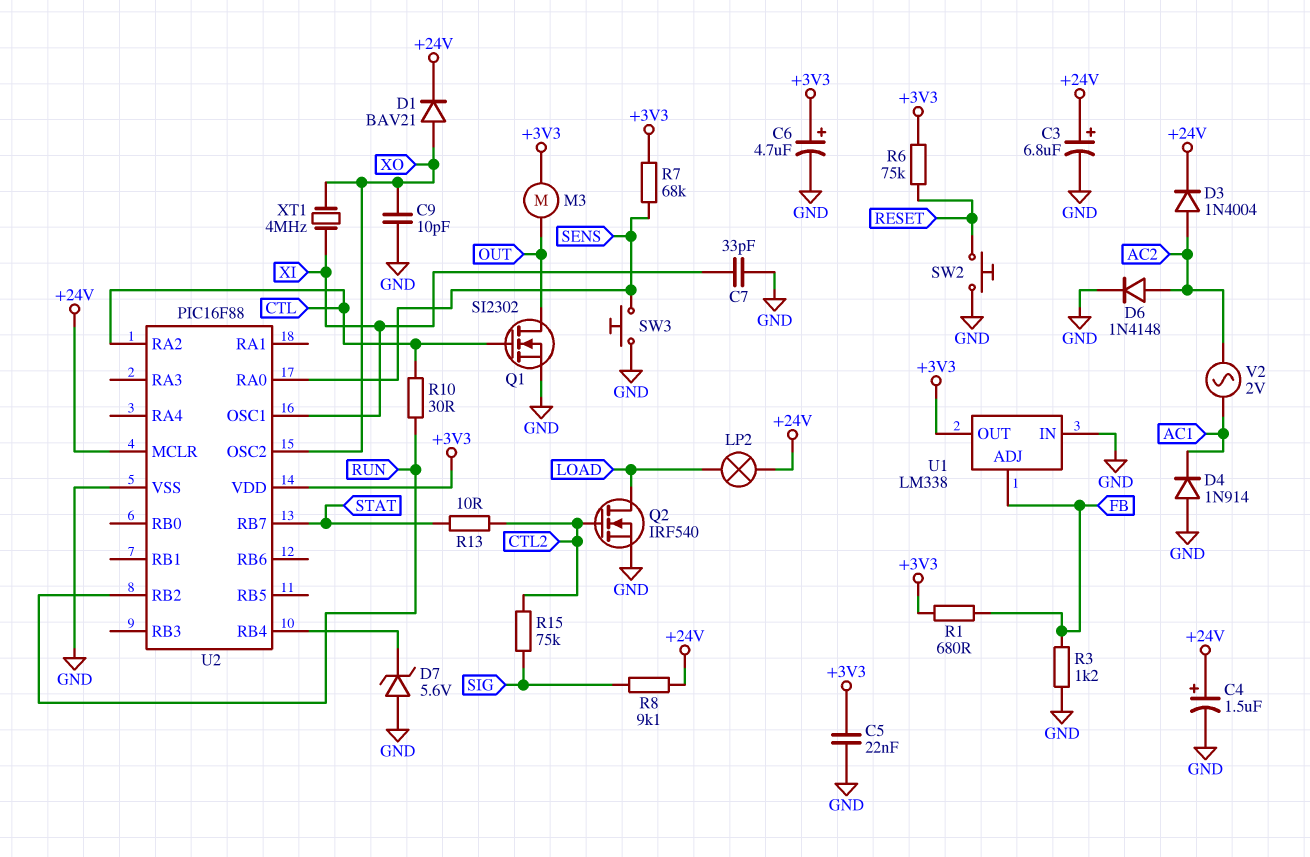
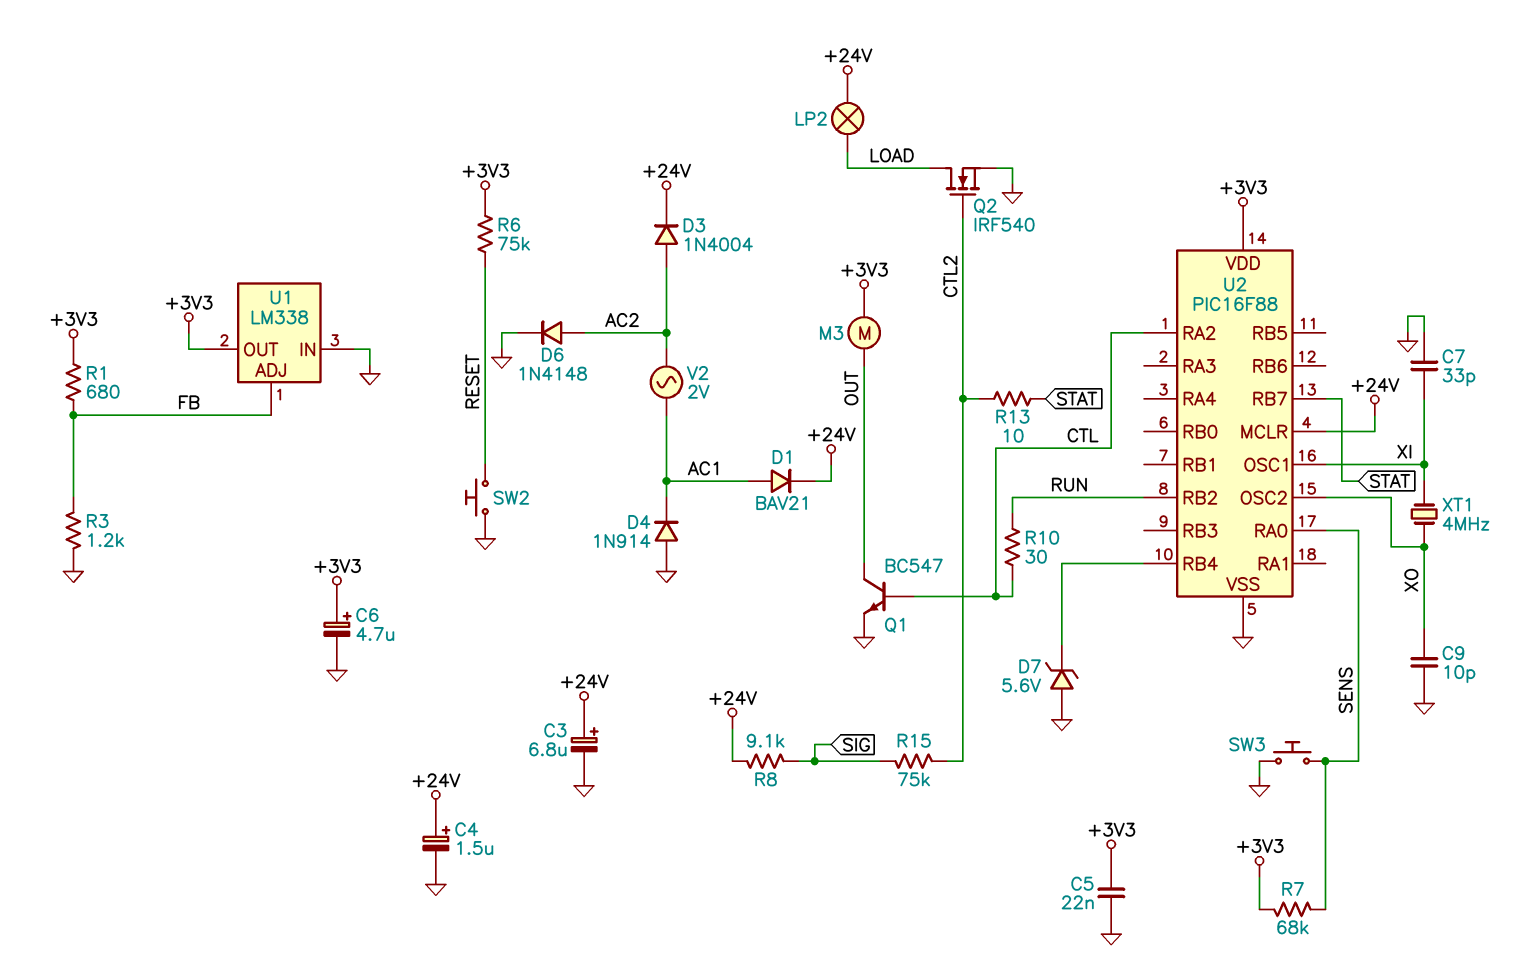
D1: diode BAV21 (A XO, K +24V) -> diode BAV21 (A AC1, K +24V)
Q1: NMOS SI2302 (G CTL, D OUT, S GND) -> NPN BC547 (B CTL, C OUT, E GND)

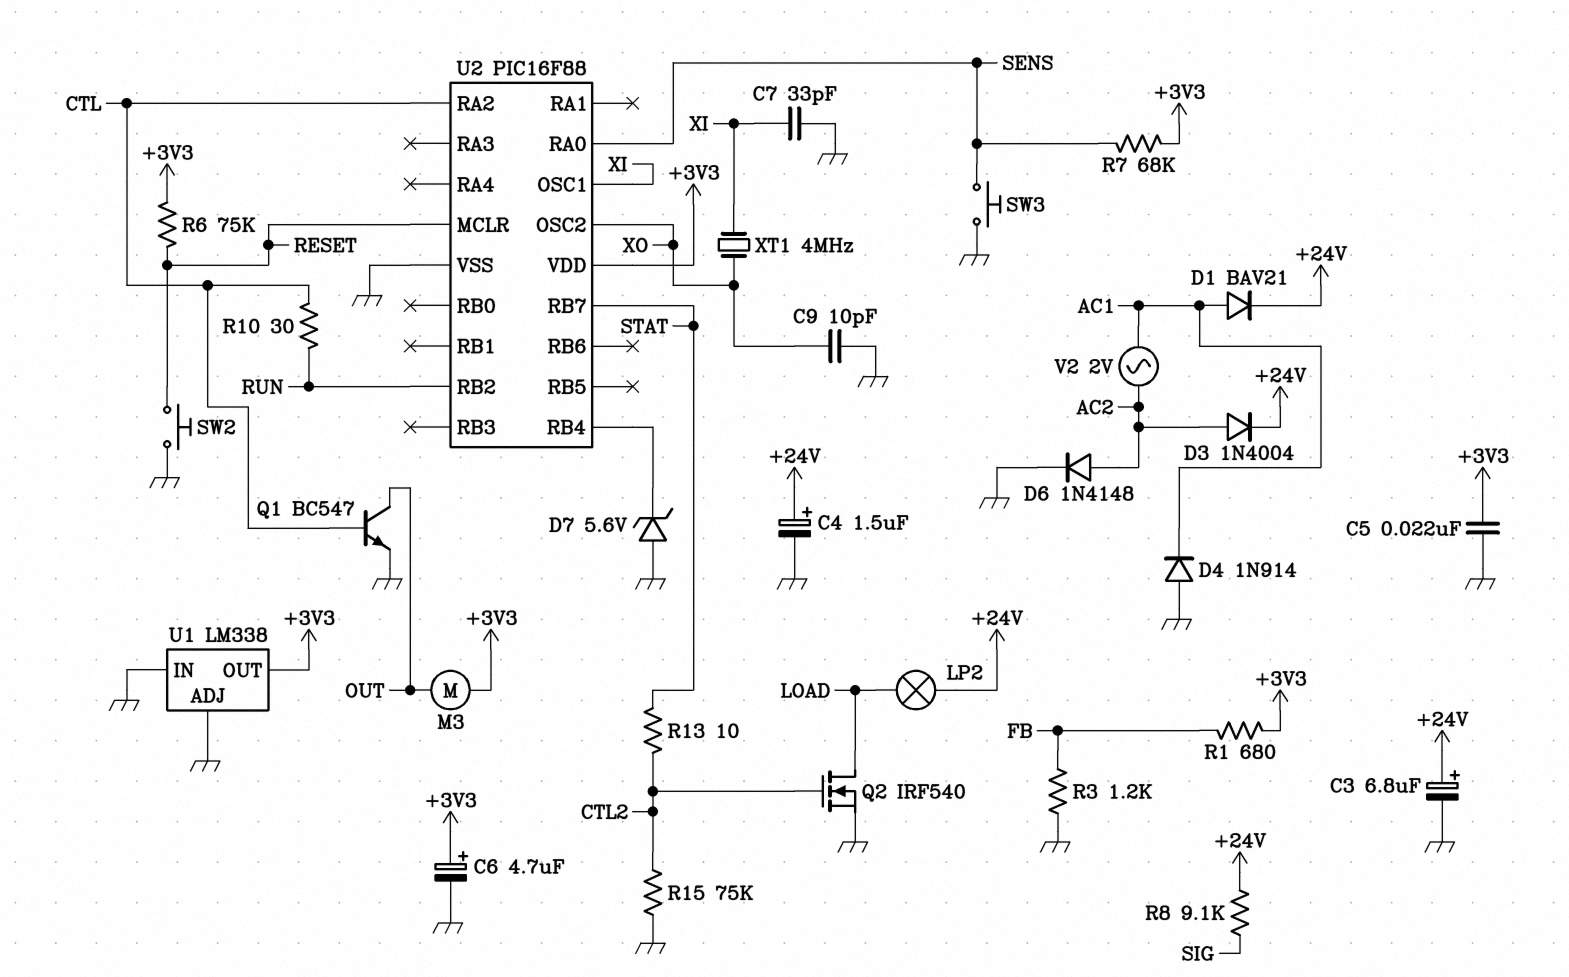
R15: 75k (CTL2, SIG) -> 75k (CTL2, GND)
U1 pin ADJ: FB -> GND
U2 pin MCLR: +24V -> RESET

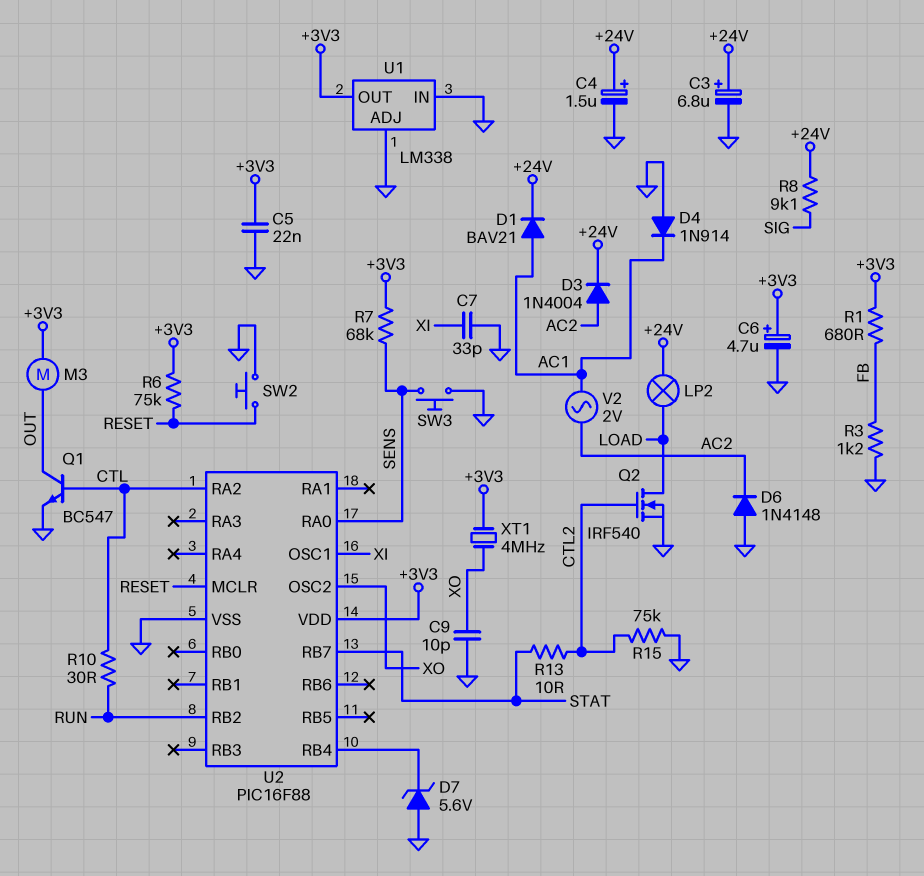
D6: diode 1N4148 (A AC2, K GND) -> diode 1N4148 (A GND, K AC2)
XT1: 4MHz (XI, XO) -> 4MHz (+3V3, XO)

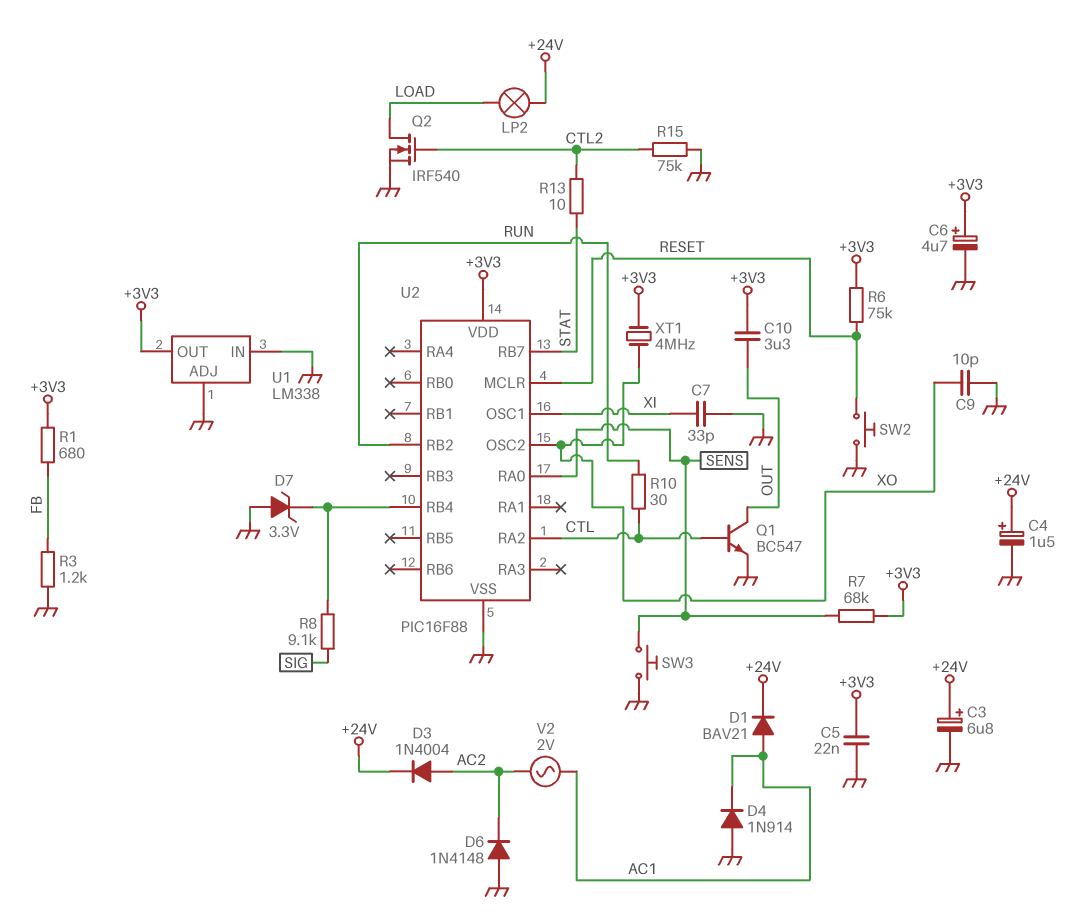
C10: none -> 3.3uF (+3V3, OUT)
D7: zener 5.6V (A GND, K U2/RB4) -> zener 3.3V (A GND, K U2/RB4)
M3: motor (+3V3, OUT) -> none
R8: 9.1k (+24V, SIG) -> 9.1k (SIG, U2/RB4)

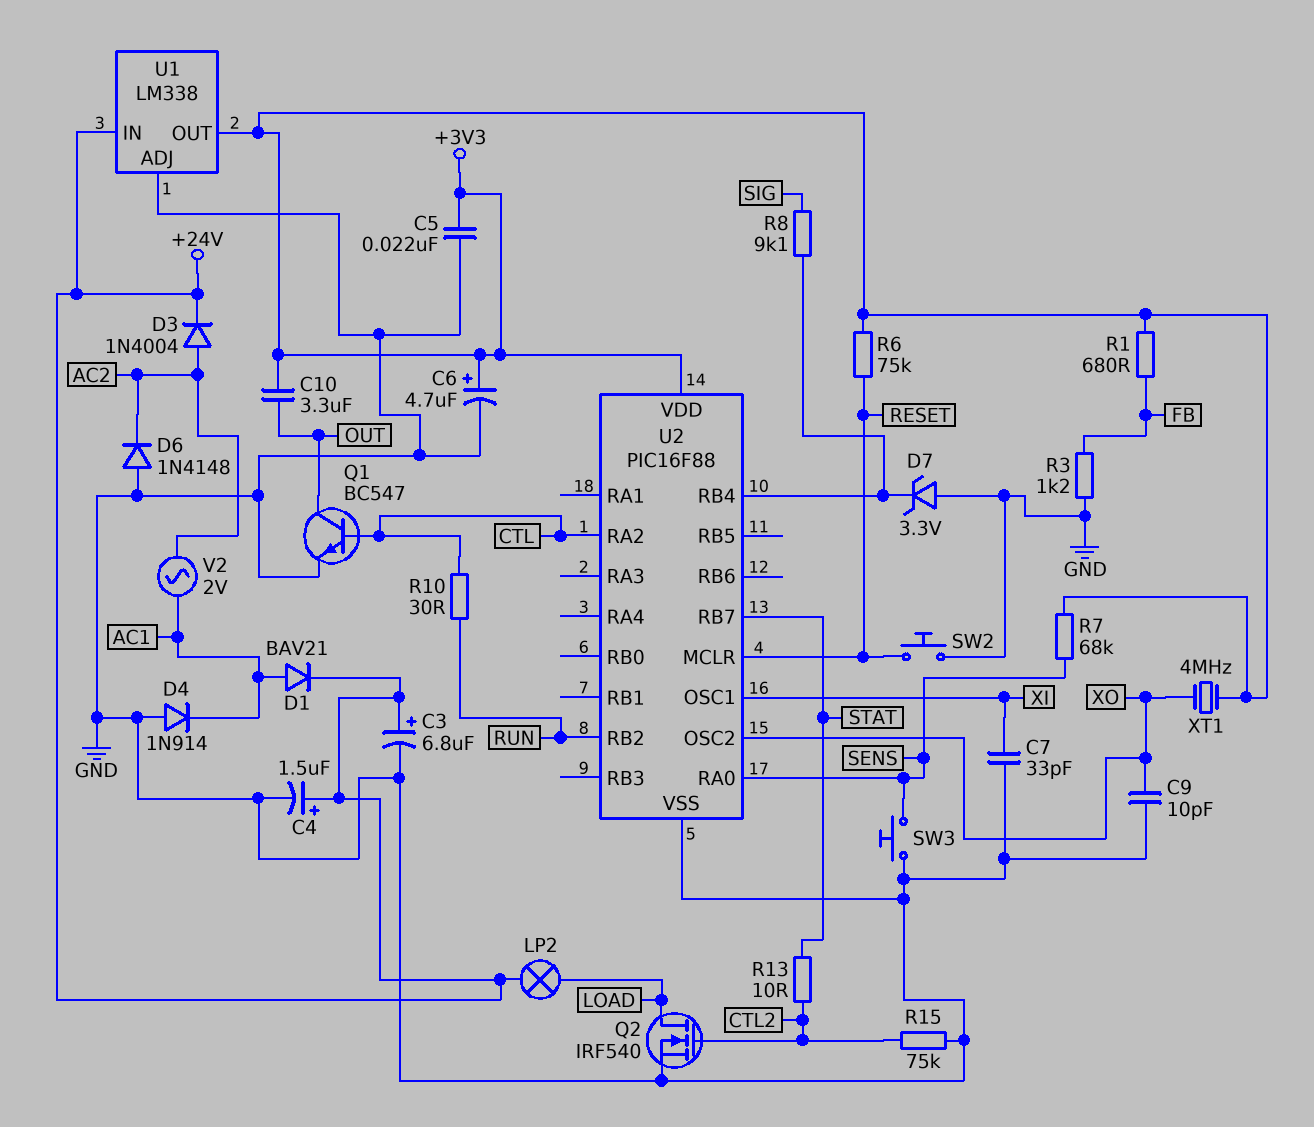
U1 pin IN: GND -> +24V

